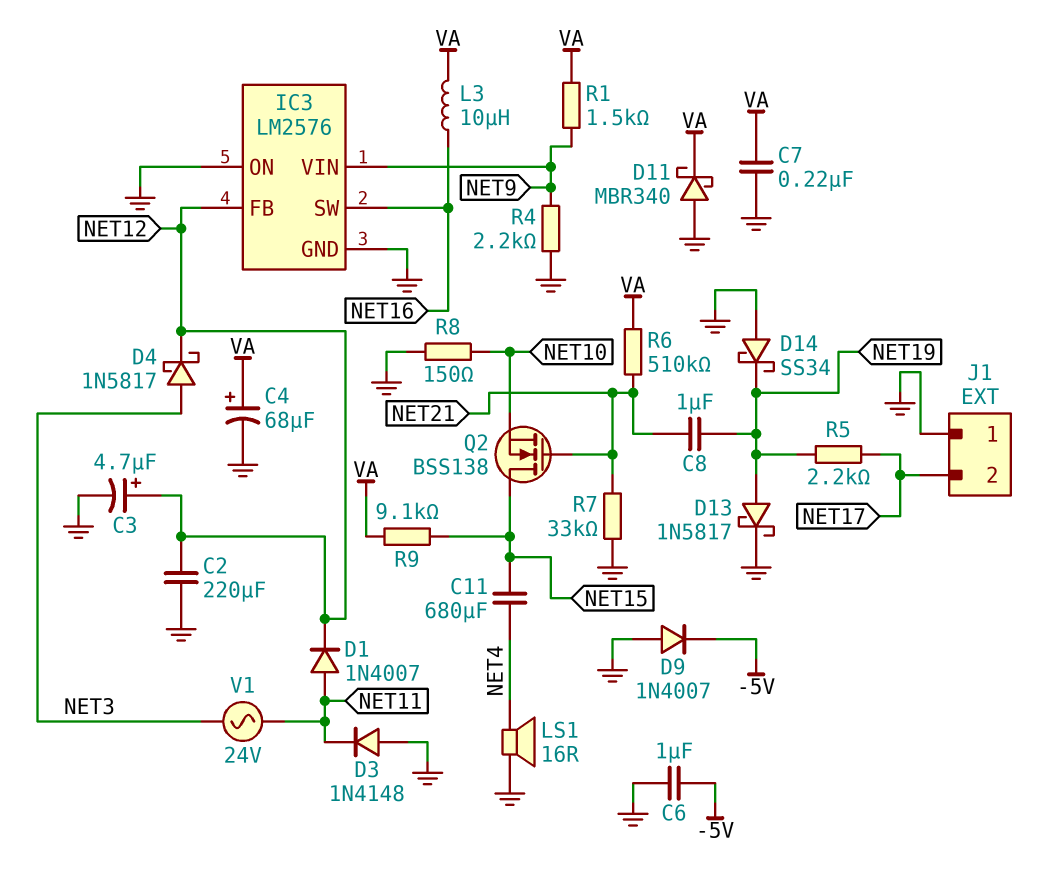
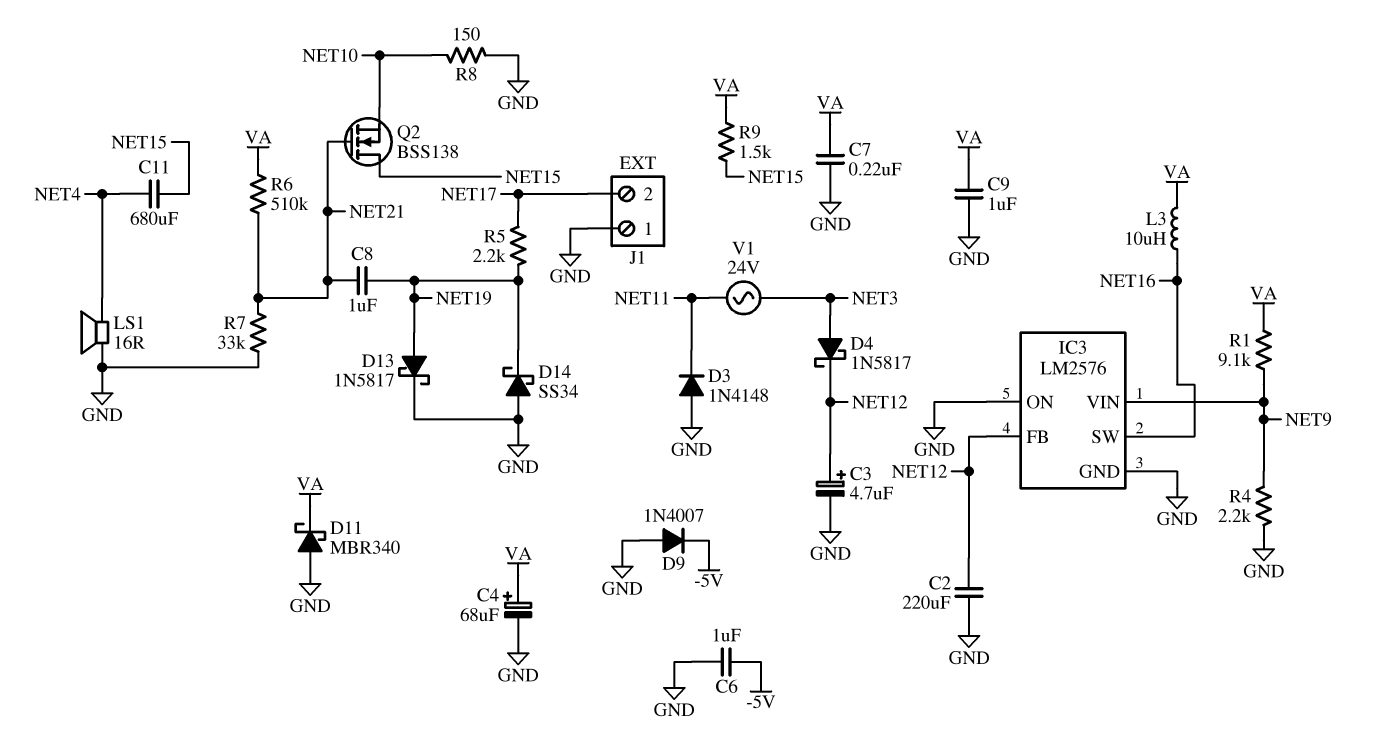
C9: none -> 1uF (GND, VA)
D1: diode 1N4007 (A NET11, K NET12) -> none
R1: 1.5k (NET9, VA) -> 9.1k (NET9, VA)
R9: 9.1k (NET15, VA) -> 1.5k (NET15, VA)

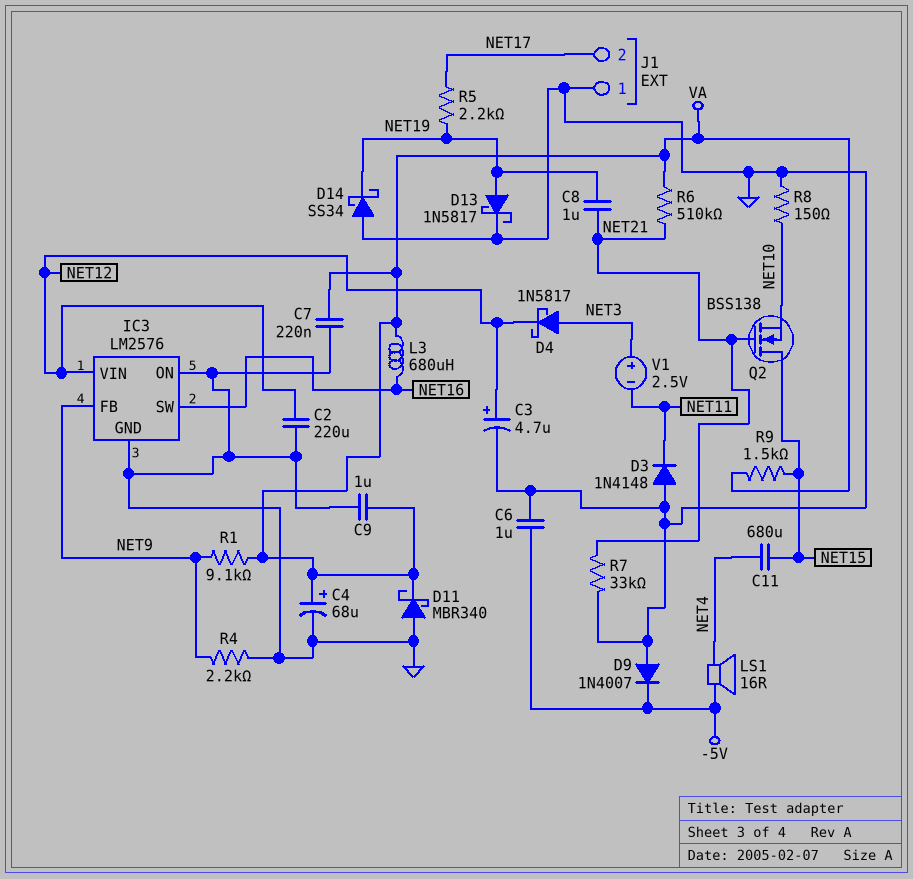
IC3 pin FB: NET12 -> NET9
IC3 pin VIN: NET9 -> NET12
L3: 10uH (NET16, VA) -> 680uH (NET16, VA)
LS1: speaker 16R (GND, NET4) -> speaker 16R (-5V, NET4)
V1: AC 24V (NET3, NET11) -> 2.5V (plus NET3, minus NET11)

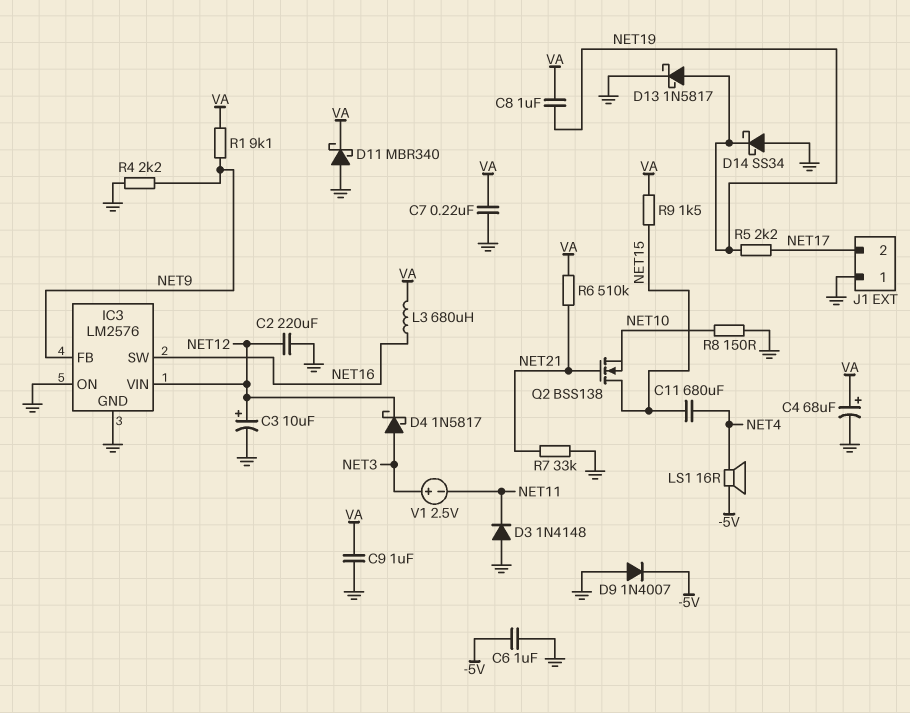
C3: 4.7uF (plus NET12, minus GND) -> 10uF (plus NET12, minus GND)
C8: 1uF (NET19, NET21) -> 1uF (NET19, VA)

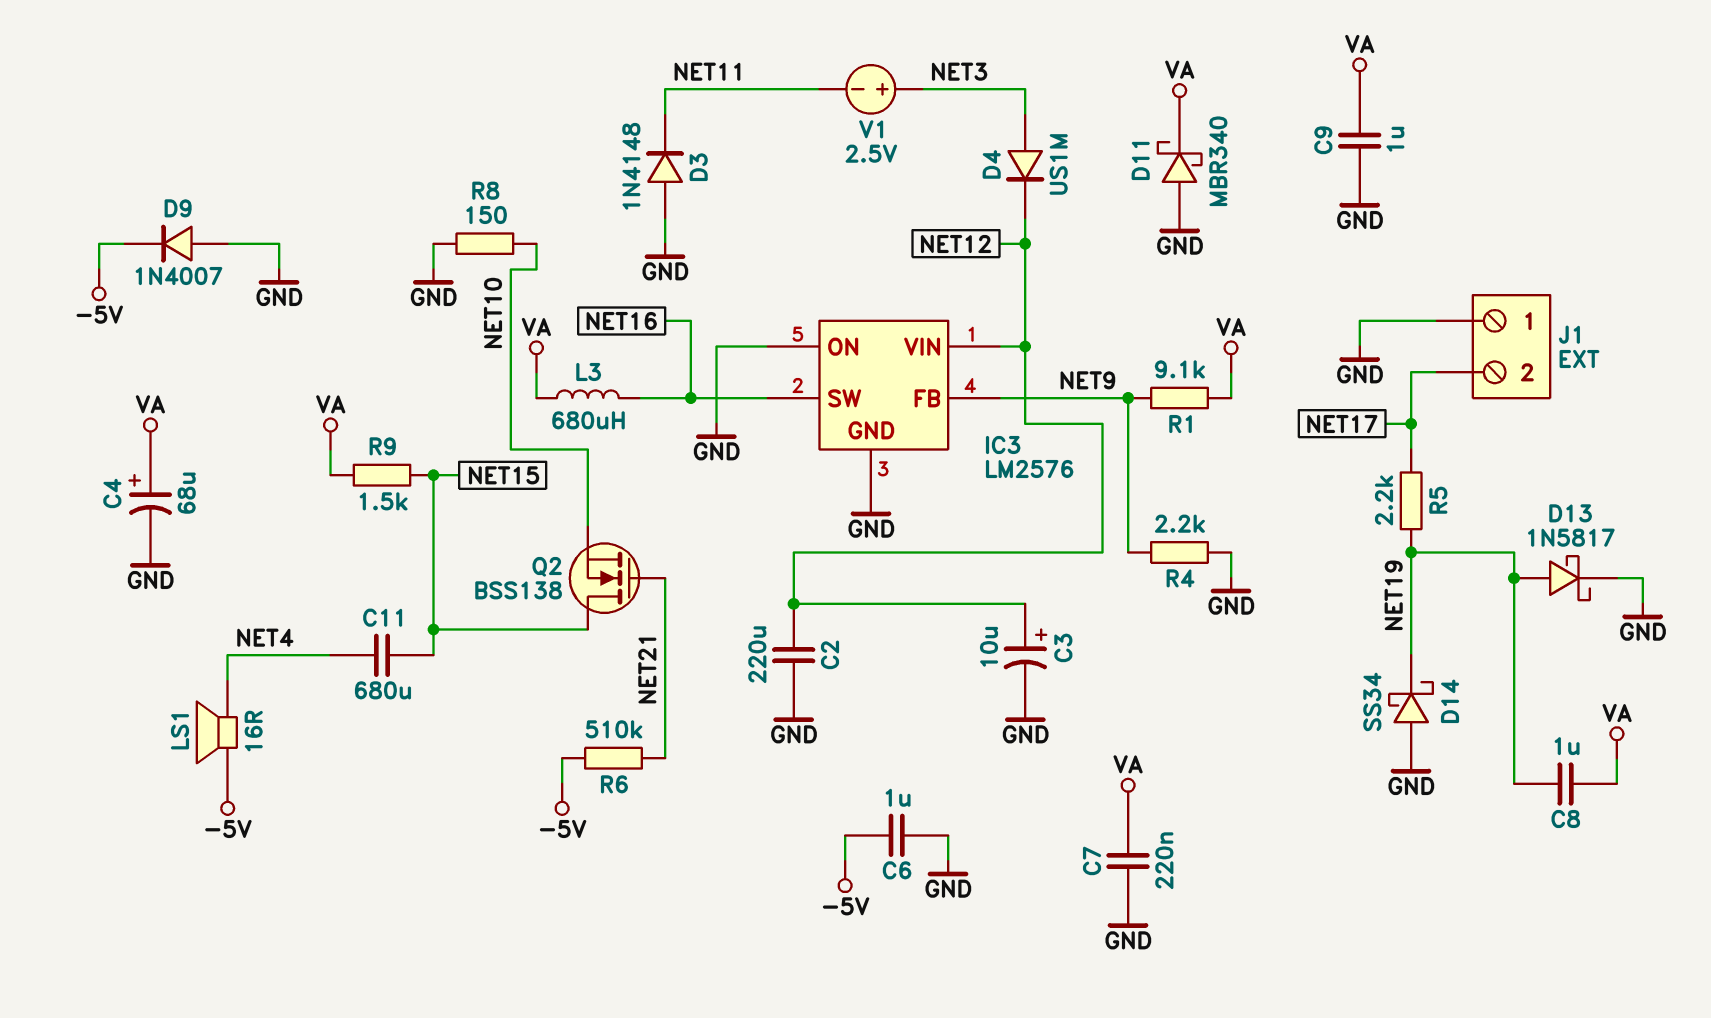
D4: schottky 1N5817 (A NET3, K NET12) -> diode US1M (A NET3, K NET12)
R6: 510k (NET21, VA) -> 510k (-5V, NET21)
R7: 33k (GND, NET21) -> none

